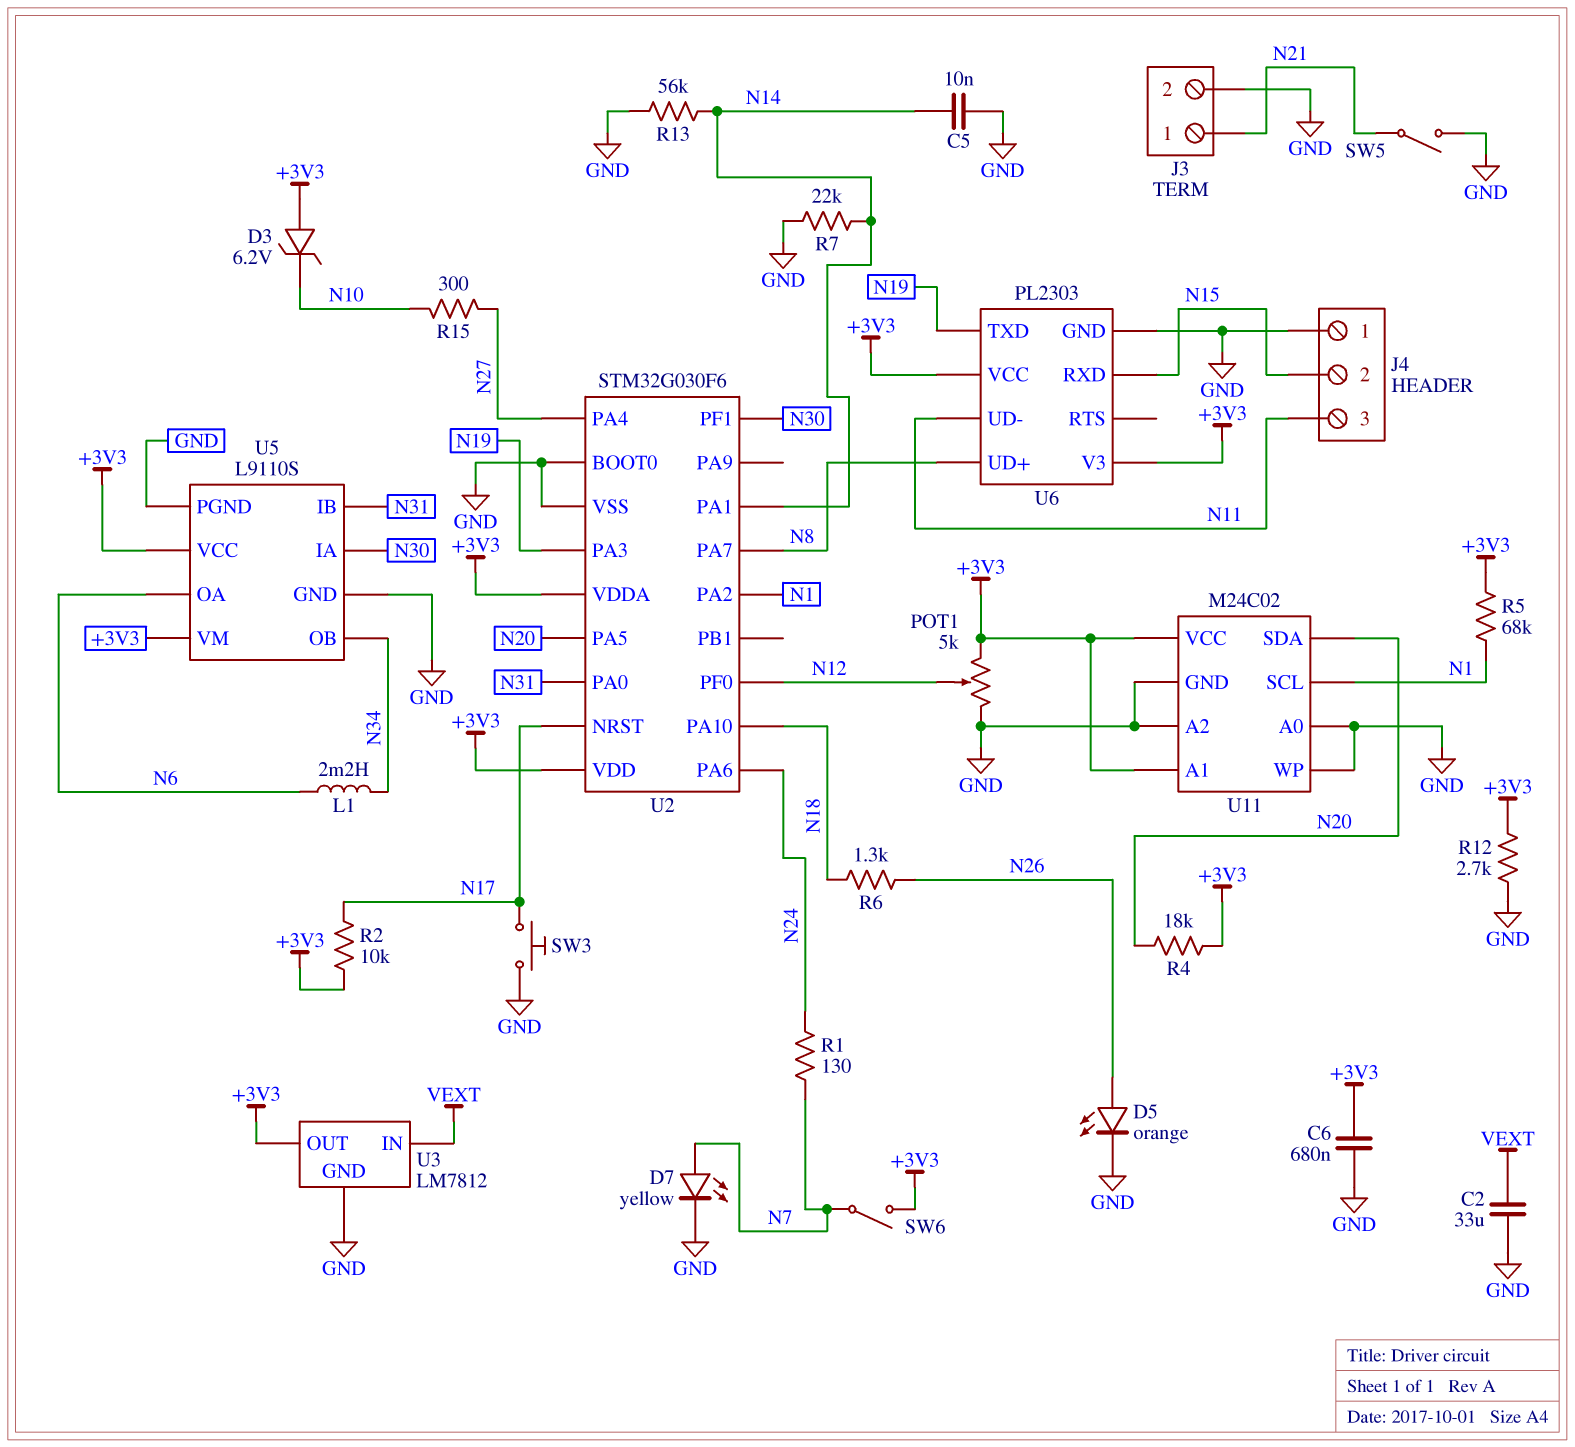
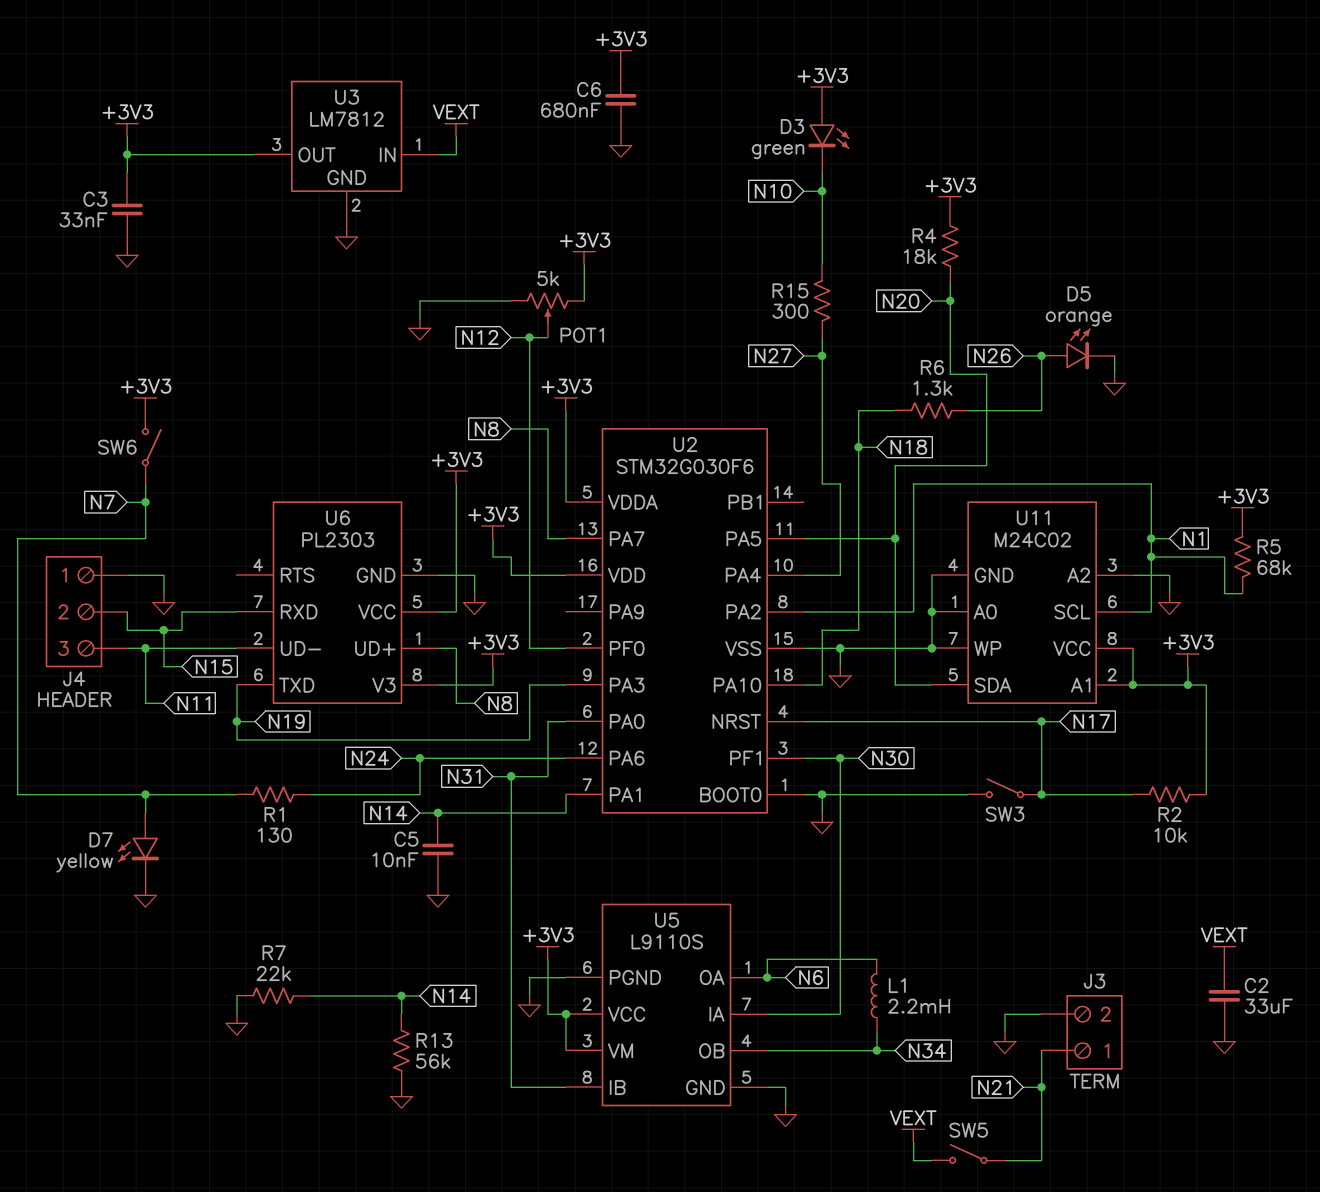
C3: none -> 33nF (+3V3, GND)
D3: zener 6.2V (A +3V3, K N10) -> LED green (A +3V3, K N10)
R12: 2.7k (+3V3, GND) -> none
SW3: button (GND, N17) -> switch (GND, N17)
SW5: switch (GND, N21) -> switch (N21, VEXT)

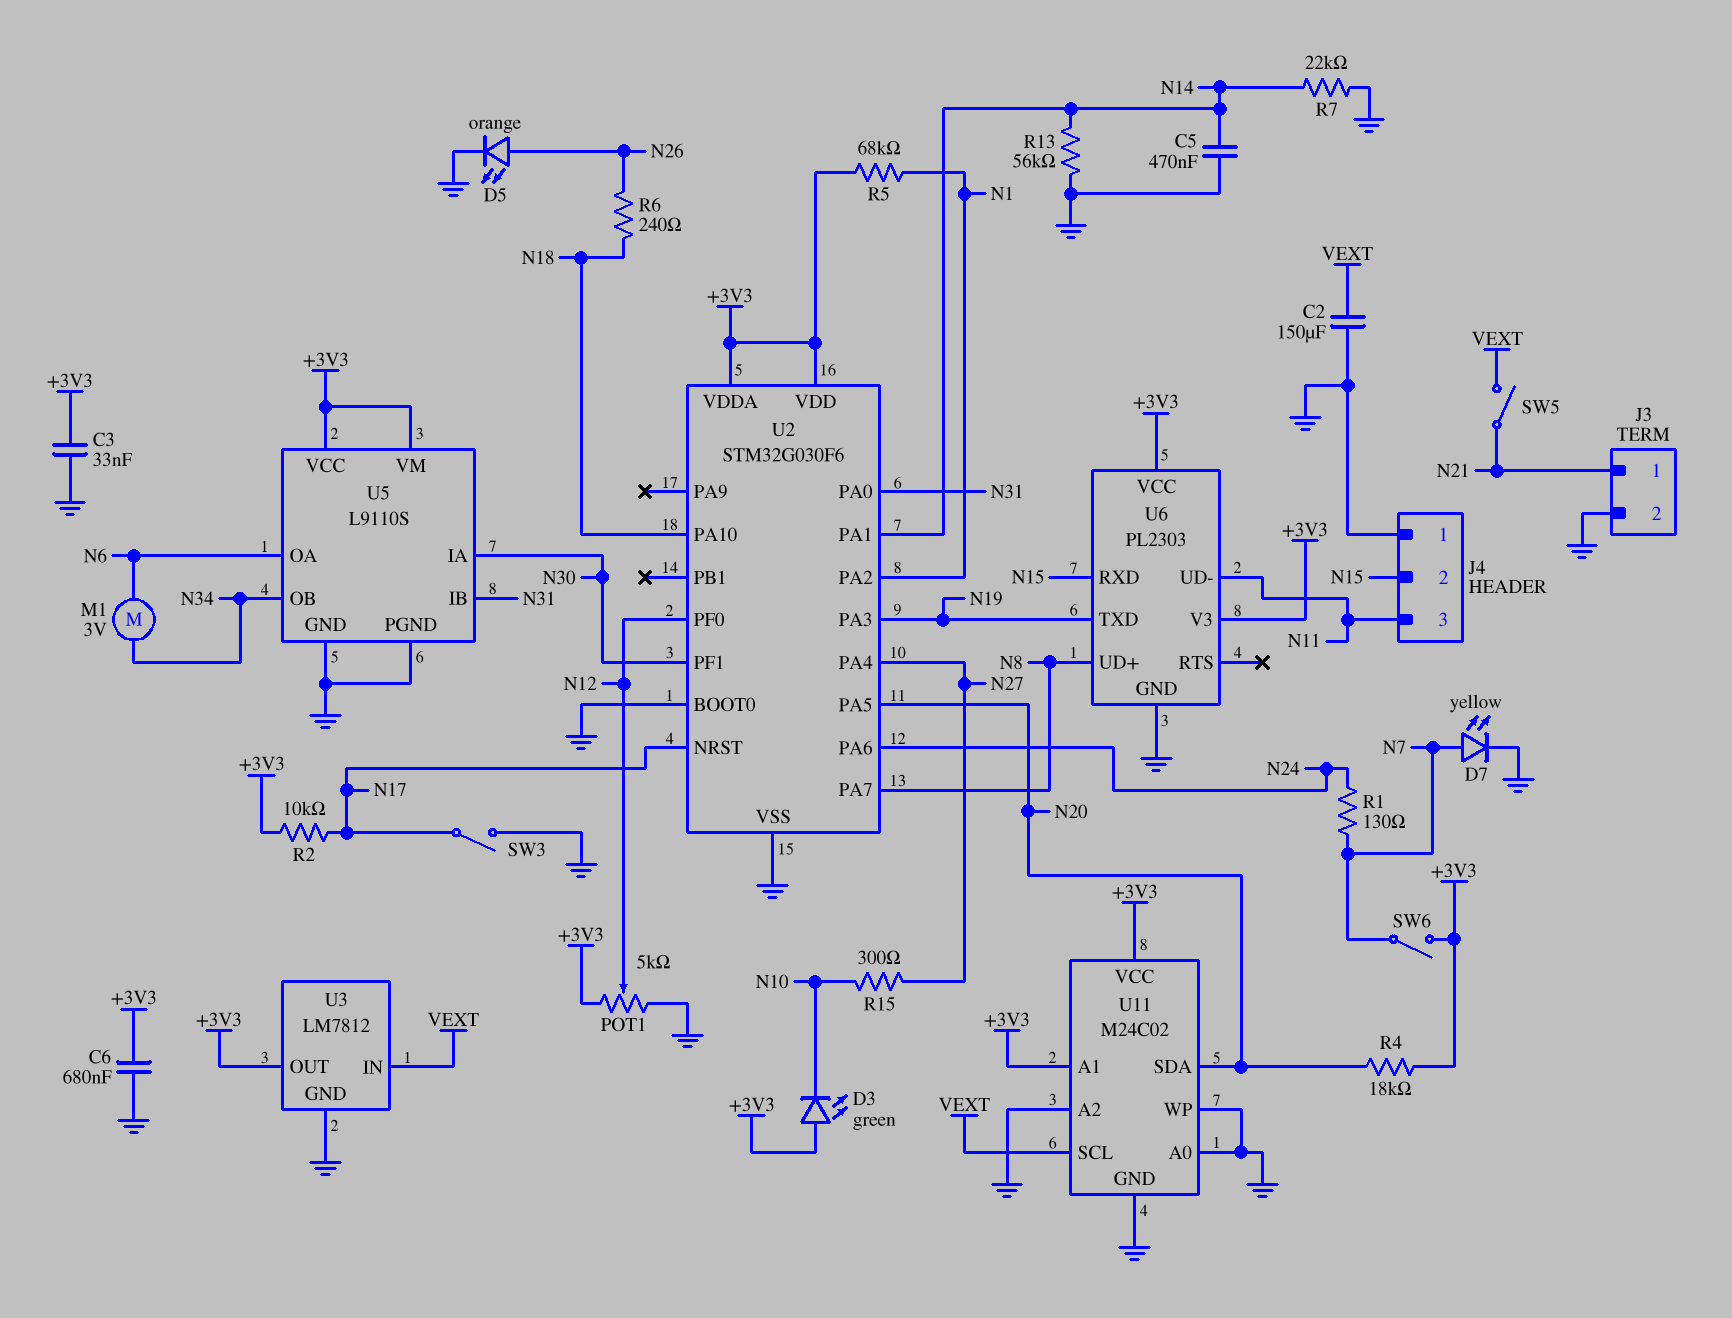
C2: 33uF (GND, VEXT) -> 150uF (GND, VEXT)
C5: 10nF (GND, N14) -> 470nF (GND, N14)
L1: 2.2mH (N6, N34) -> none
M1: none -> motor 3V (N6, N34)
R6: 1.3k (N18, N26) -> 240 (N18, N26)
U11 pin SCL: N1 -> VEXT

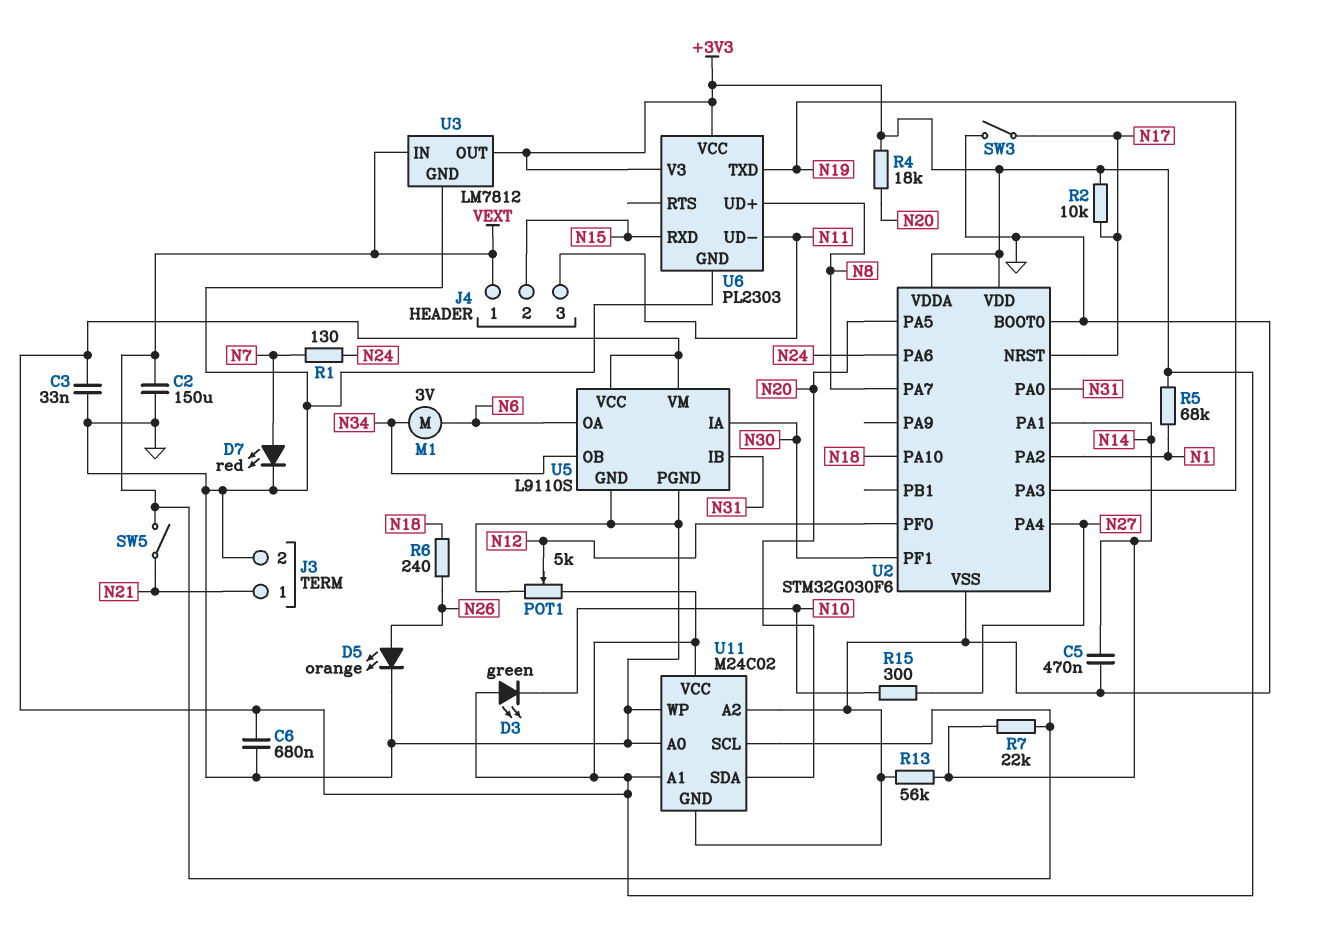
D7: LED yellow (A N7, K GND) -> LED red (A N7, K GND)
J4 pin 1: GND -> VEXT
R7: 22k (GND, N14) -> 22k (N14, VEXT)
SW6: switch (+3V3, N7) -> none

